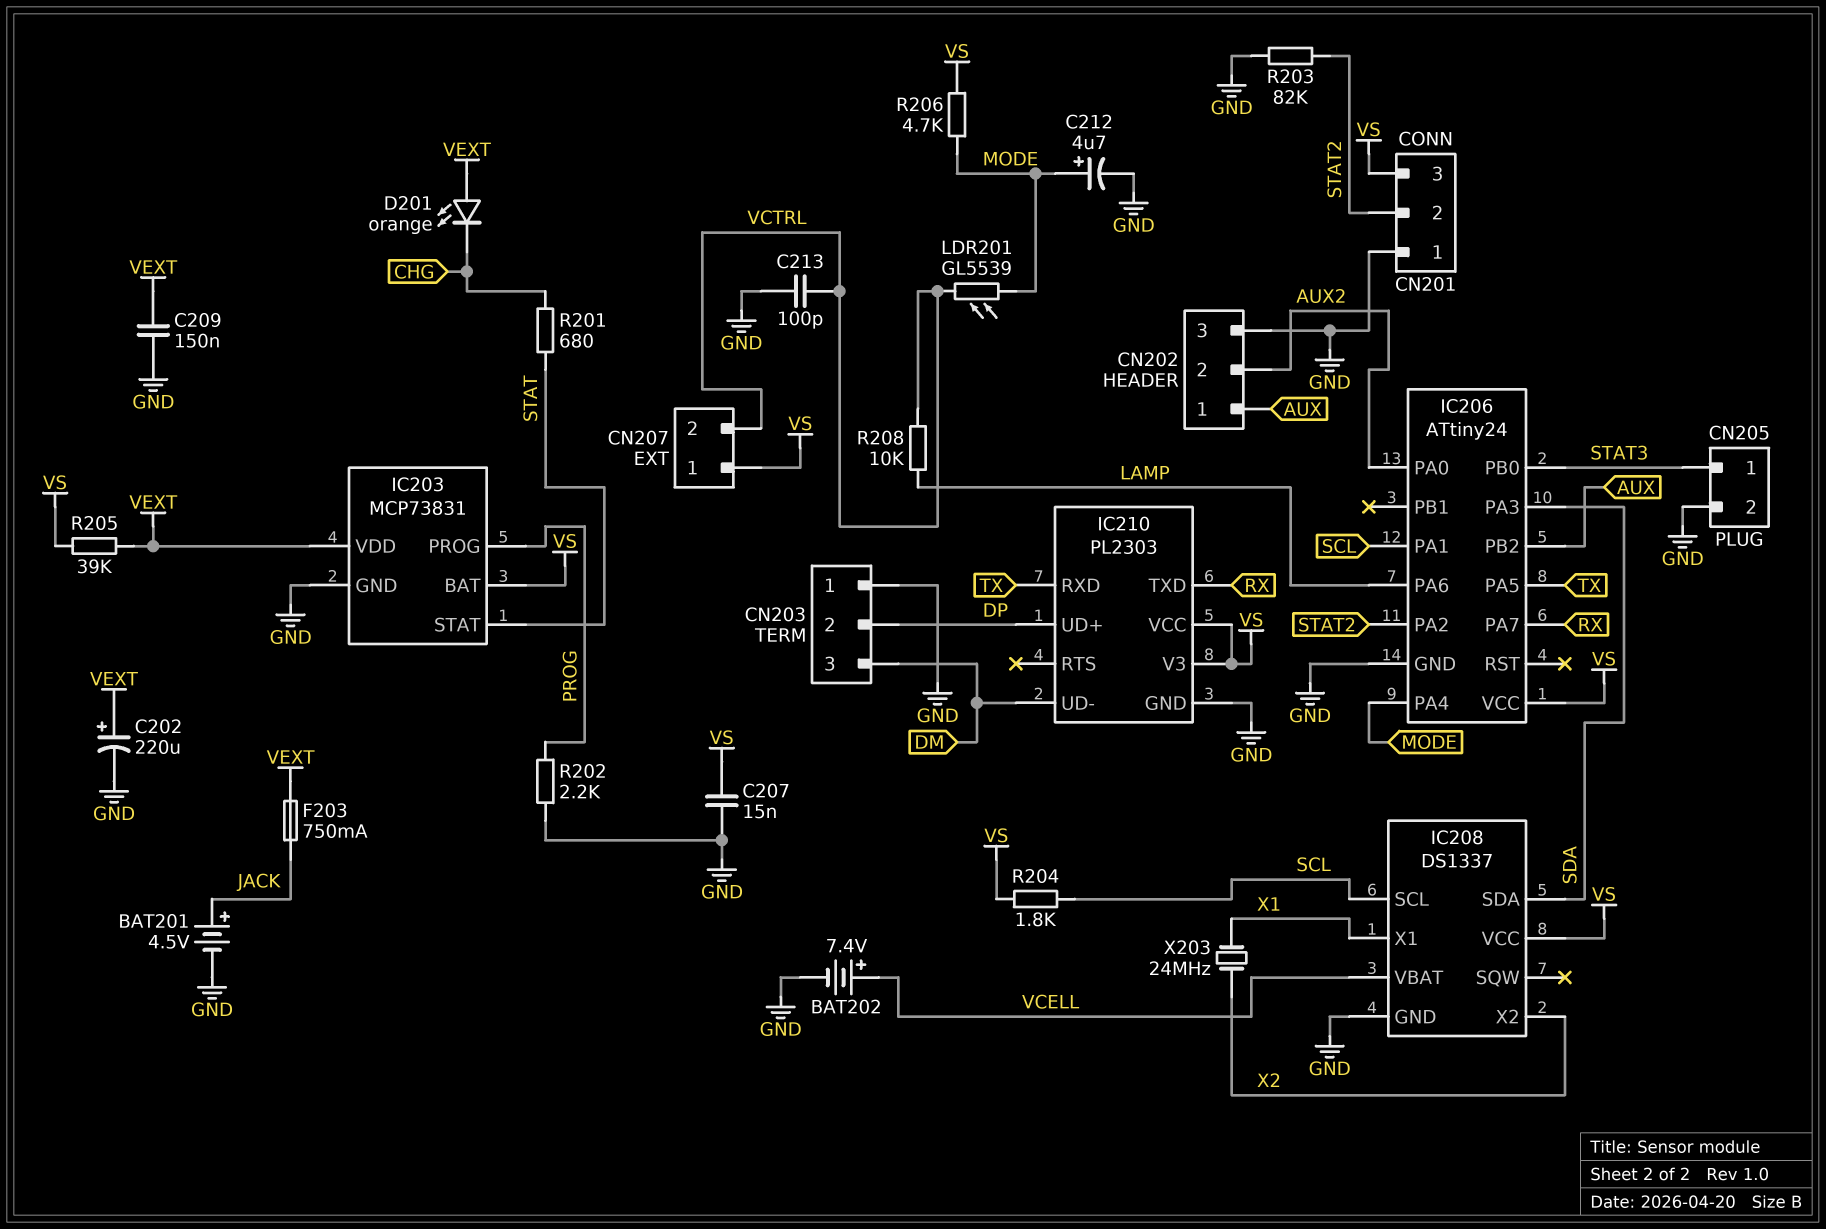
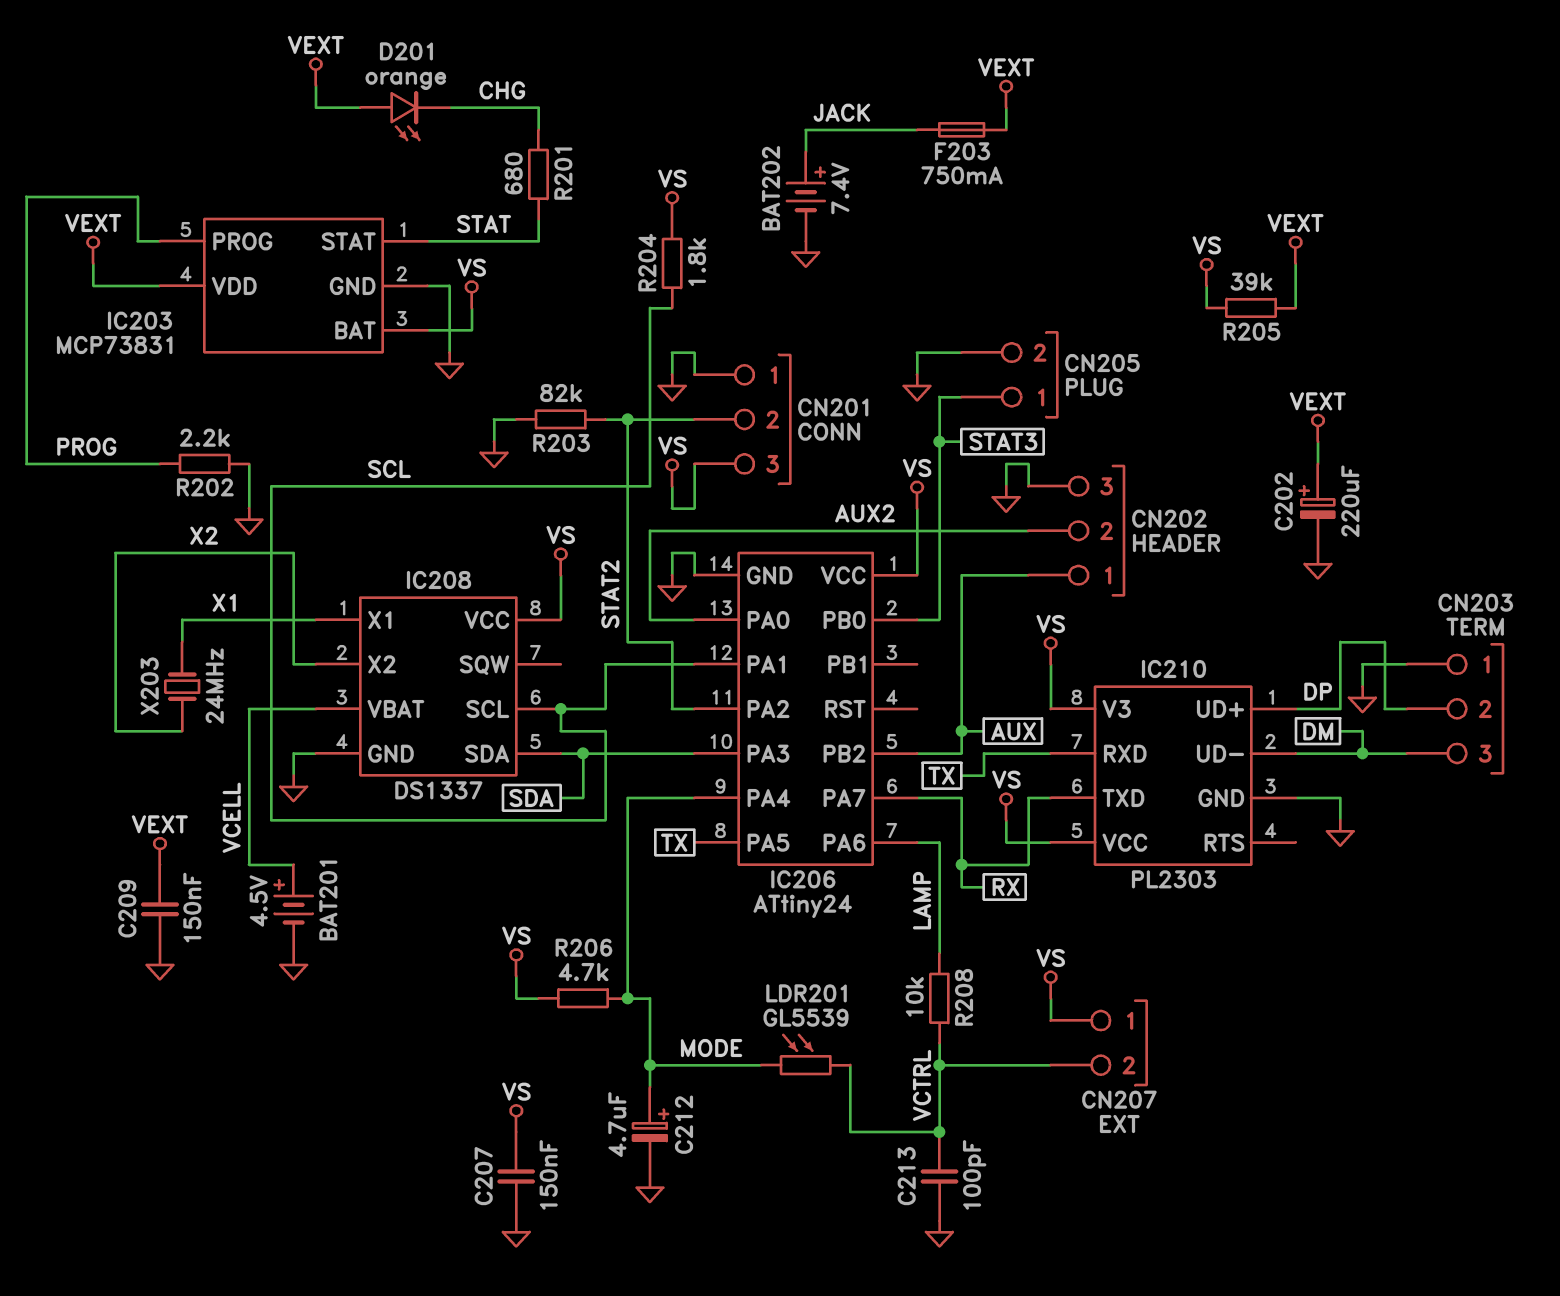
BAT201: 4.5V (plus JACK, minus GND) -> 4.5V (plus VCELL, minus GND)
BAT202: 7.4V (plus VCELL, minus GND) -> 7.4V (plus JACK, minus GND)
C207: 15nF (GND, VS) -> 150nF (GND, VS)

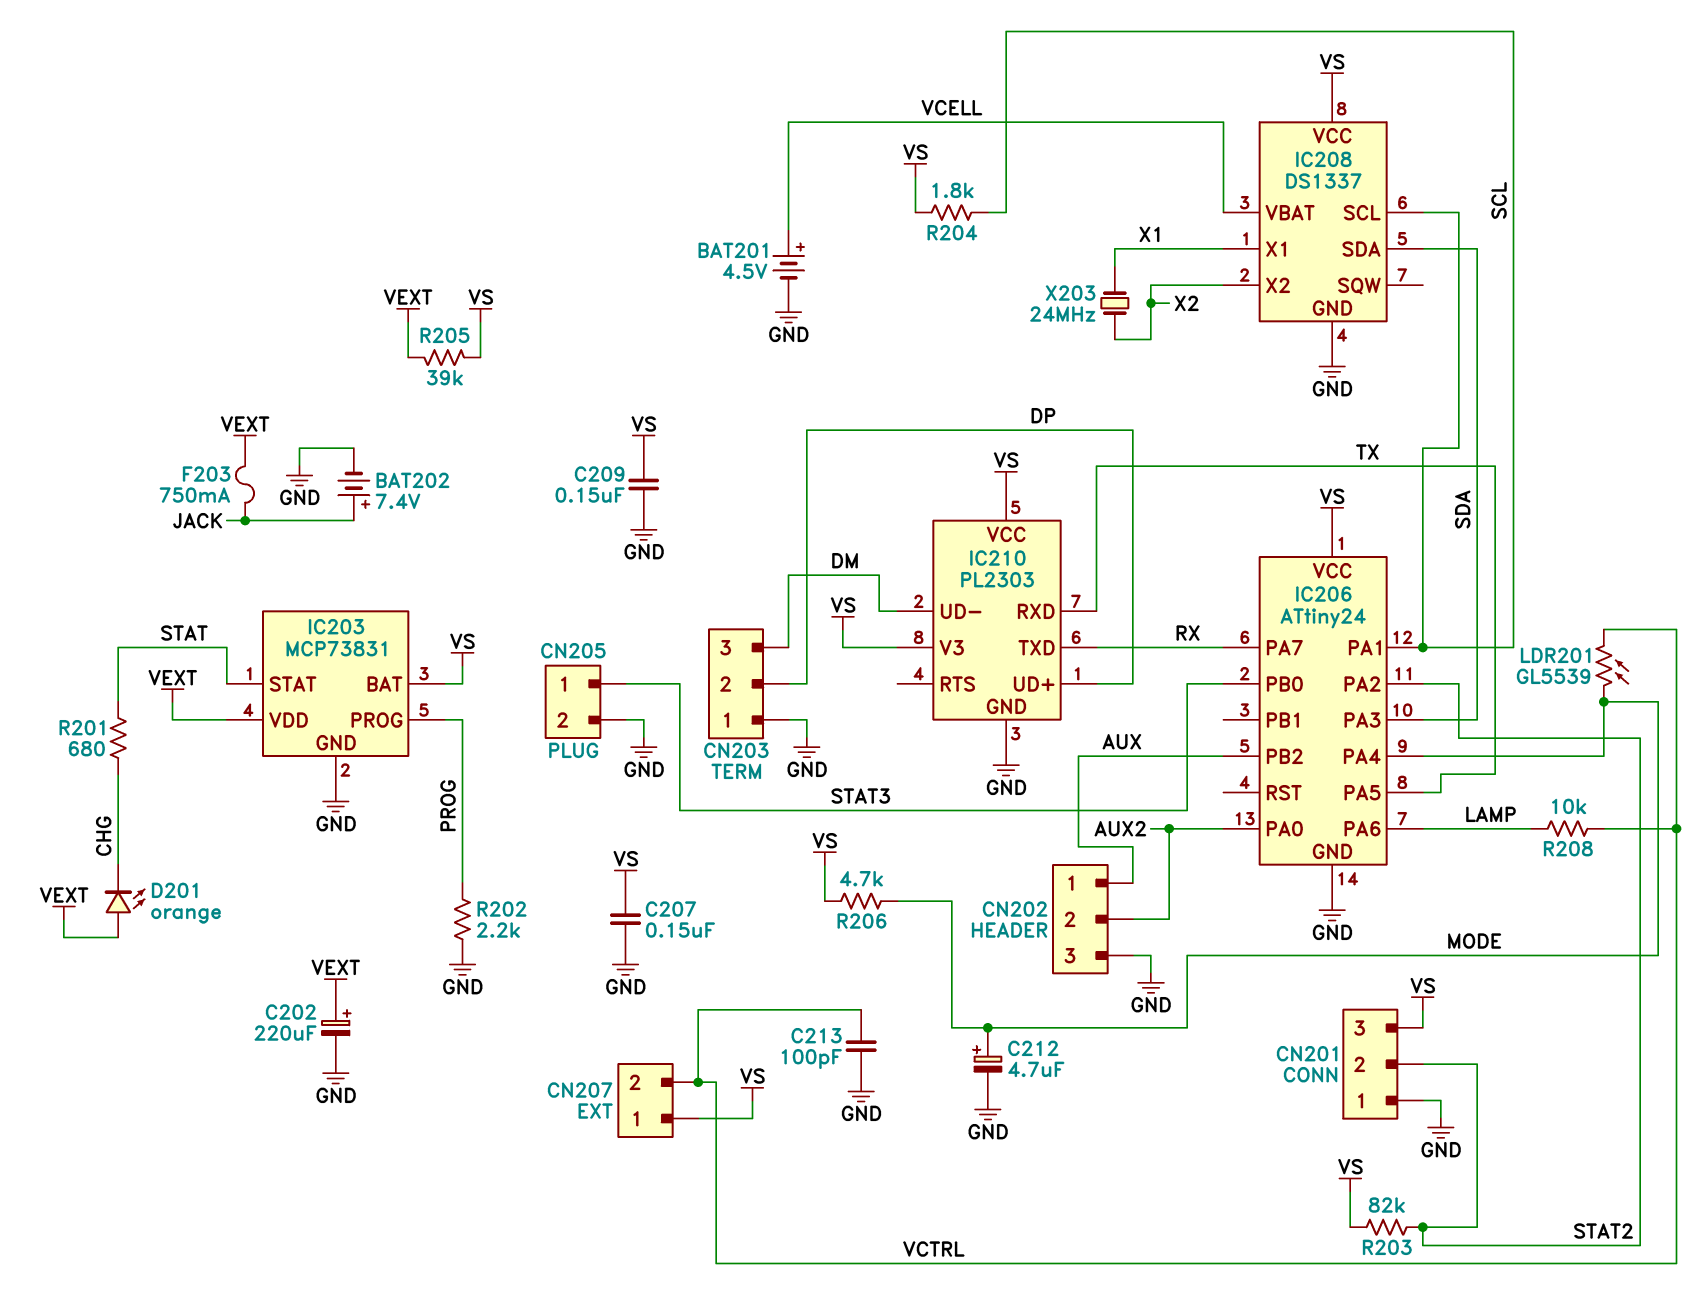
C209: 150nF (GND, VEXT) -> 150nF (GND, VS)
R203: 82k (GND, STAT2) -> 82k (STAT2, VS)

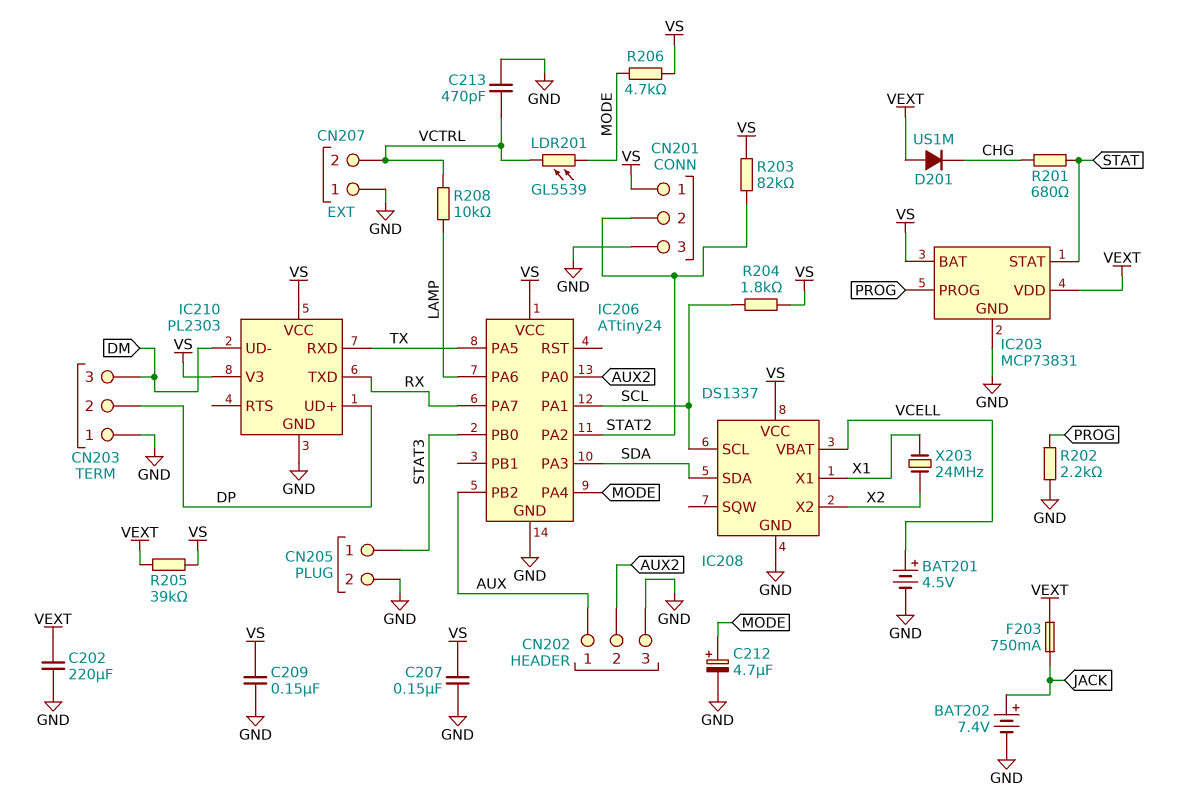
C202: 220uF (plus VEXT, minus GND) -> 220uF (GND, VEXT)
C213: 100pF (GND, VCTRL) -> 470pF (GND, VCTRL)
CN201 pin 1: GND -> VS
CN201 pin 3: VS -> GND
CN207 pin 1: VS -> GND
D201: LED orange (A VEXT, K CHG) -> diode US1M (A VEXT, K CHG)

